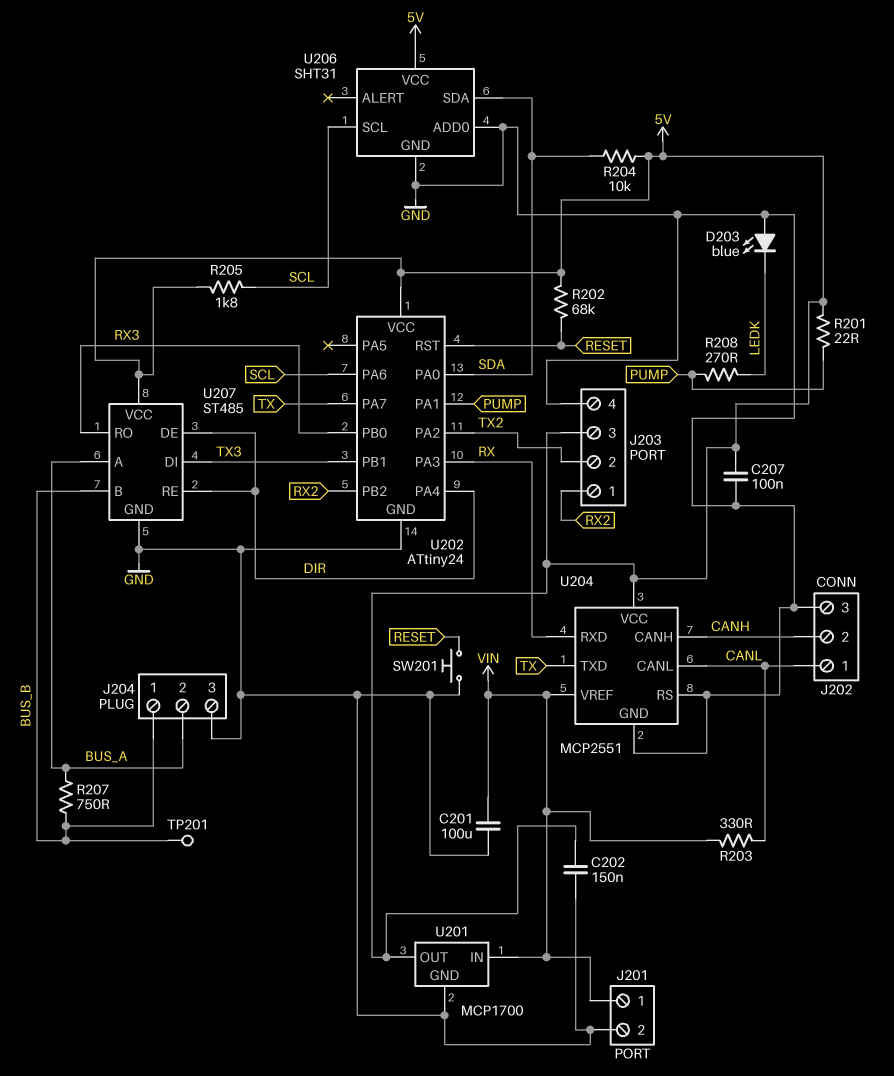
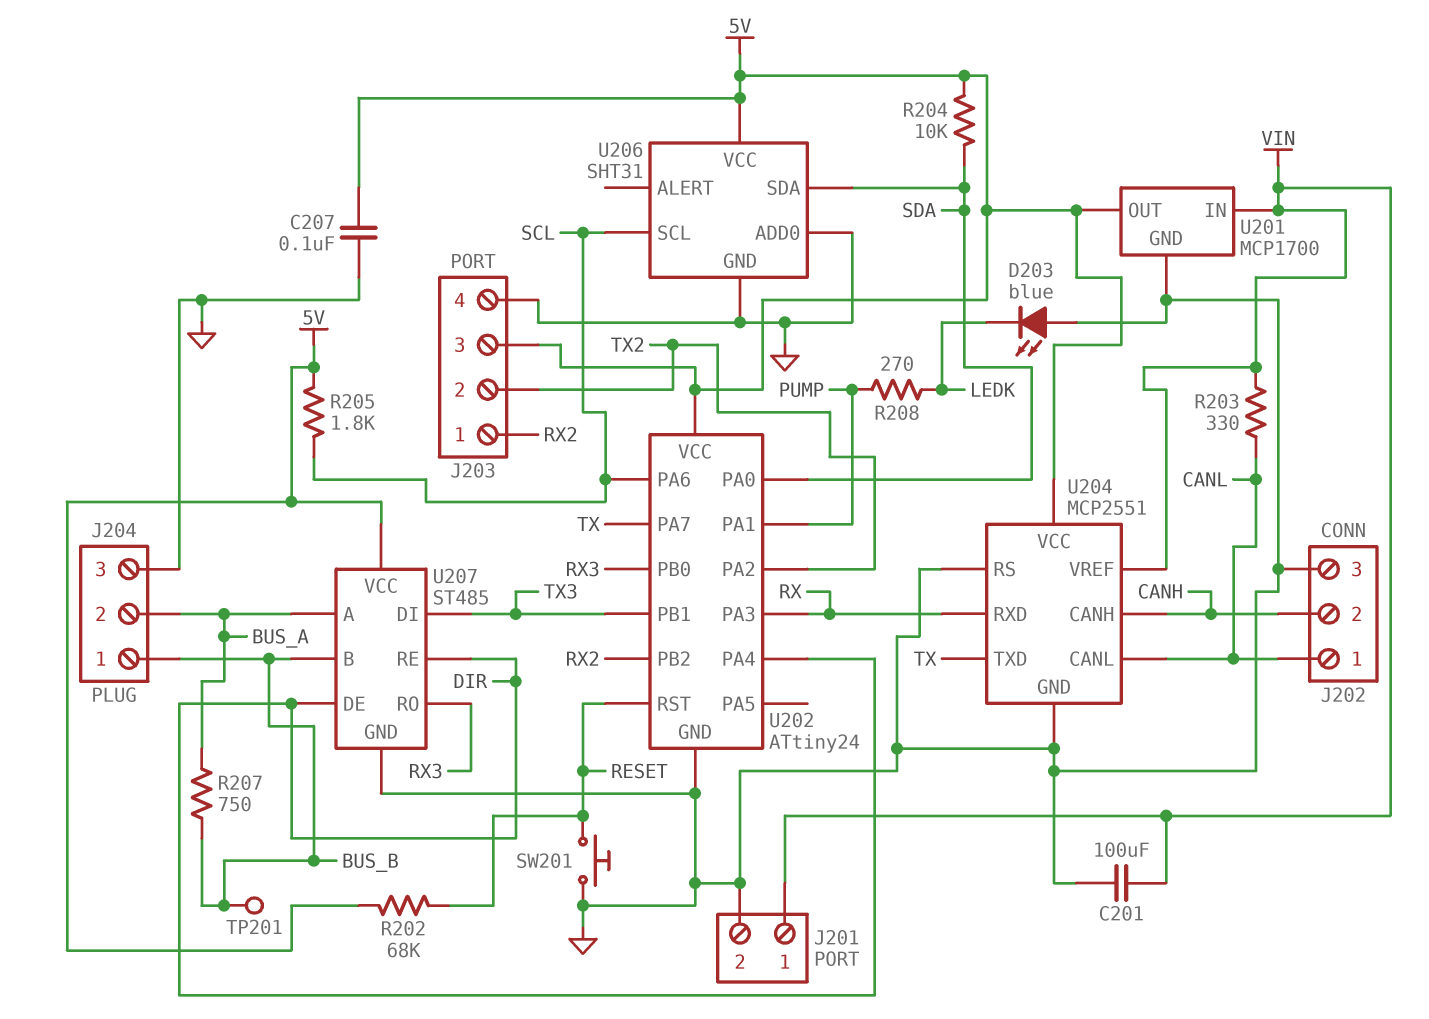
C202: 150nF (5V, GND) -> none
R201: 22 (5V, PUMP) -> none

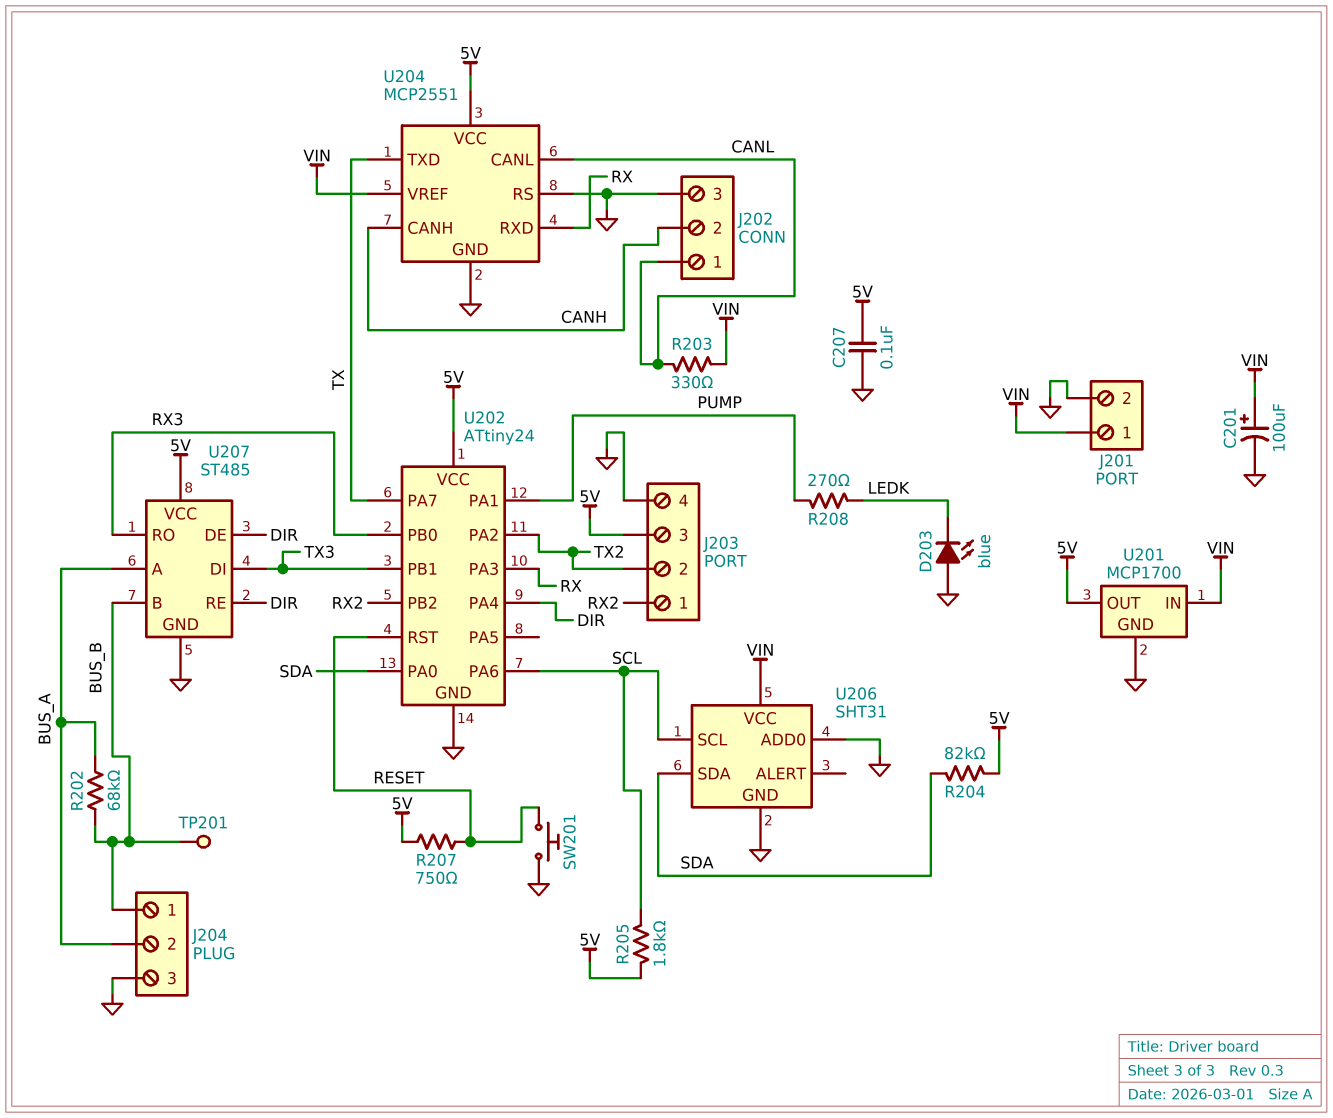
C201: 100uF (GND, VIN) -> 100uF (plus VIN, minus GND)
R202: 68k (5V, RESET) -> 68k (BUS_A, BUS_B)
R204: 10k (5V, SDA) -> 82k (5V, SDA)
R207: 750 (BUS_A, BUS_B) -> 750 (5V, RESET)
U206 pin VCC: 5V -> VIN

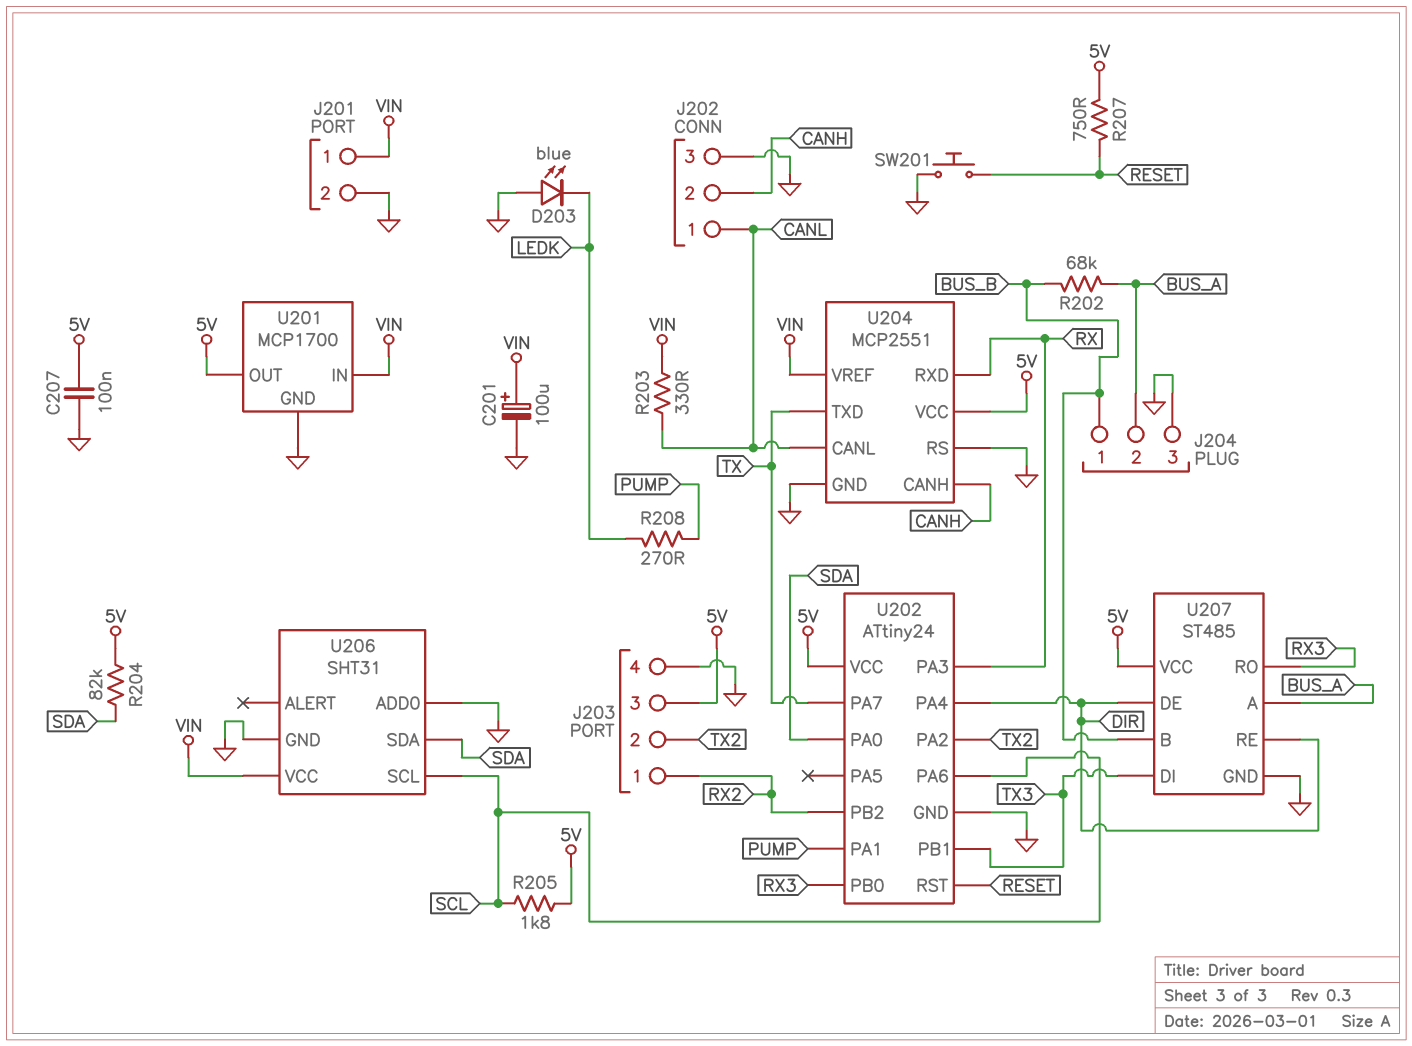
TP201: test point (BUS_B) -> none

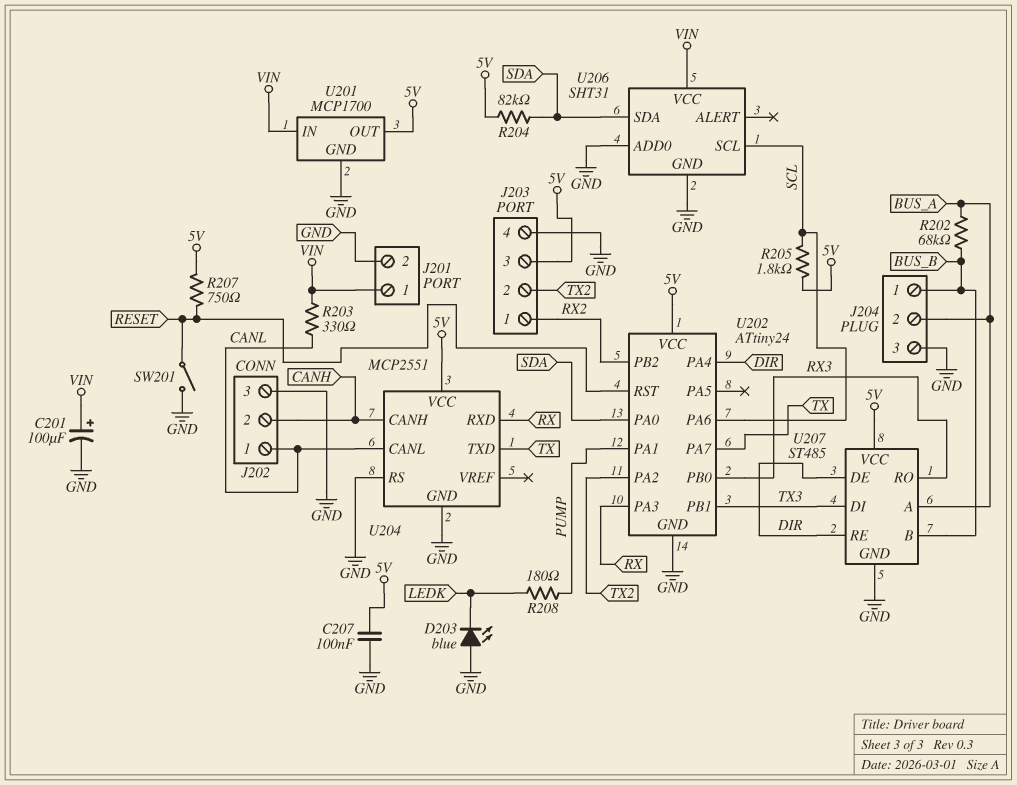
R208: 270 (LEDK, PUMP) -> 180 (LEDK, PUMP)
SW201: button (GND, RESET) -> switch (GND, RESET)
U204 pin VREF: VIN -> none

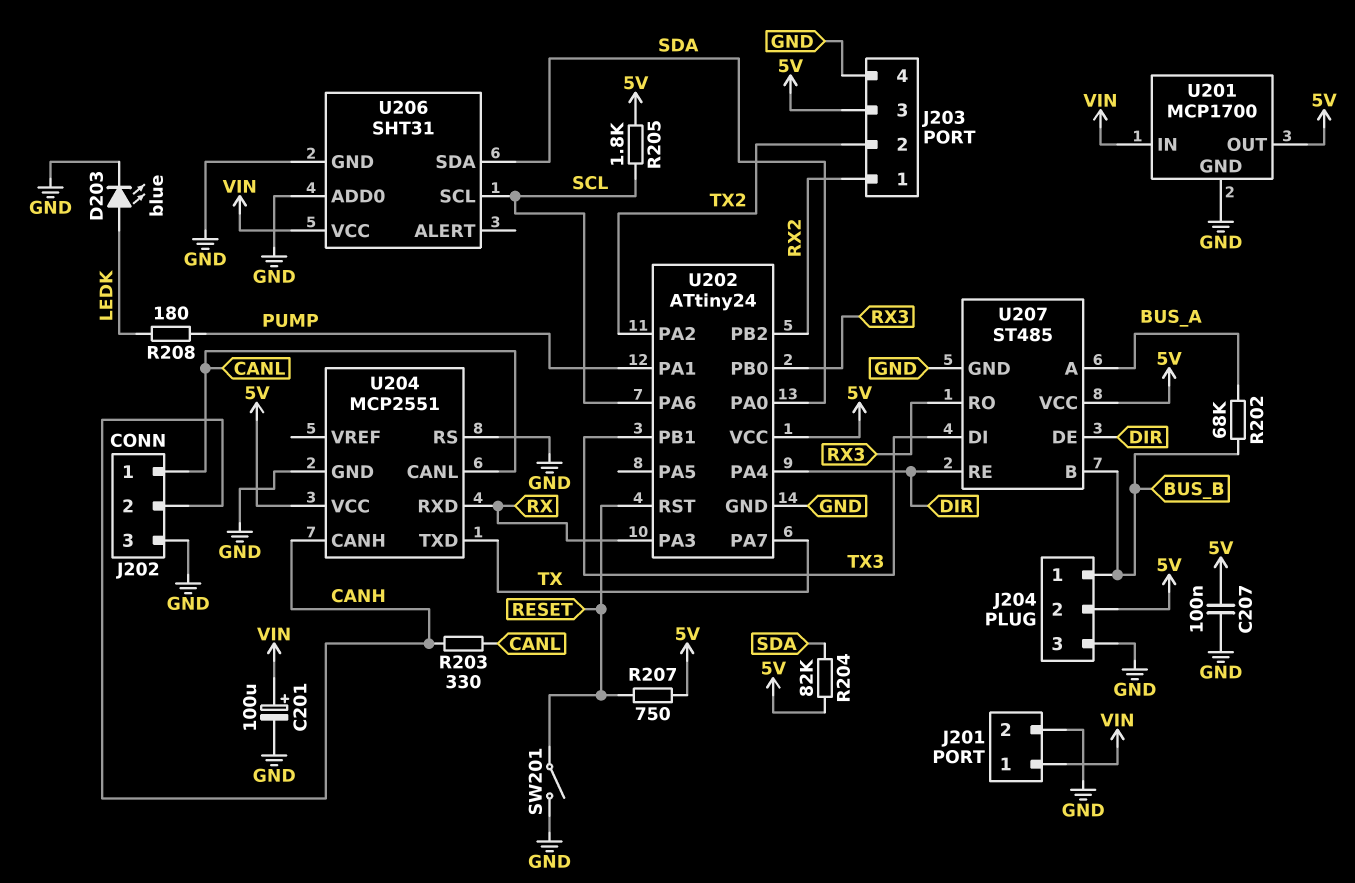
D203: LED blue (A GND, K LEDK) -> LED blue (A LEDK, K GND)
J204 pin 2: BUS_A -> 5V
R203: 330 (CANL, VIN) -> 330 (CANH, CANL)

